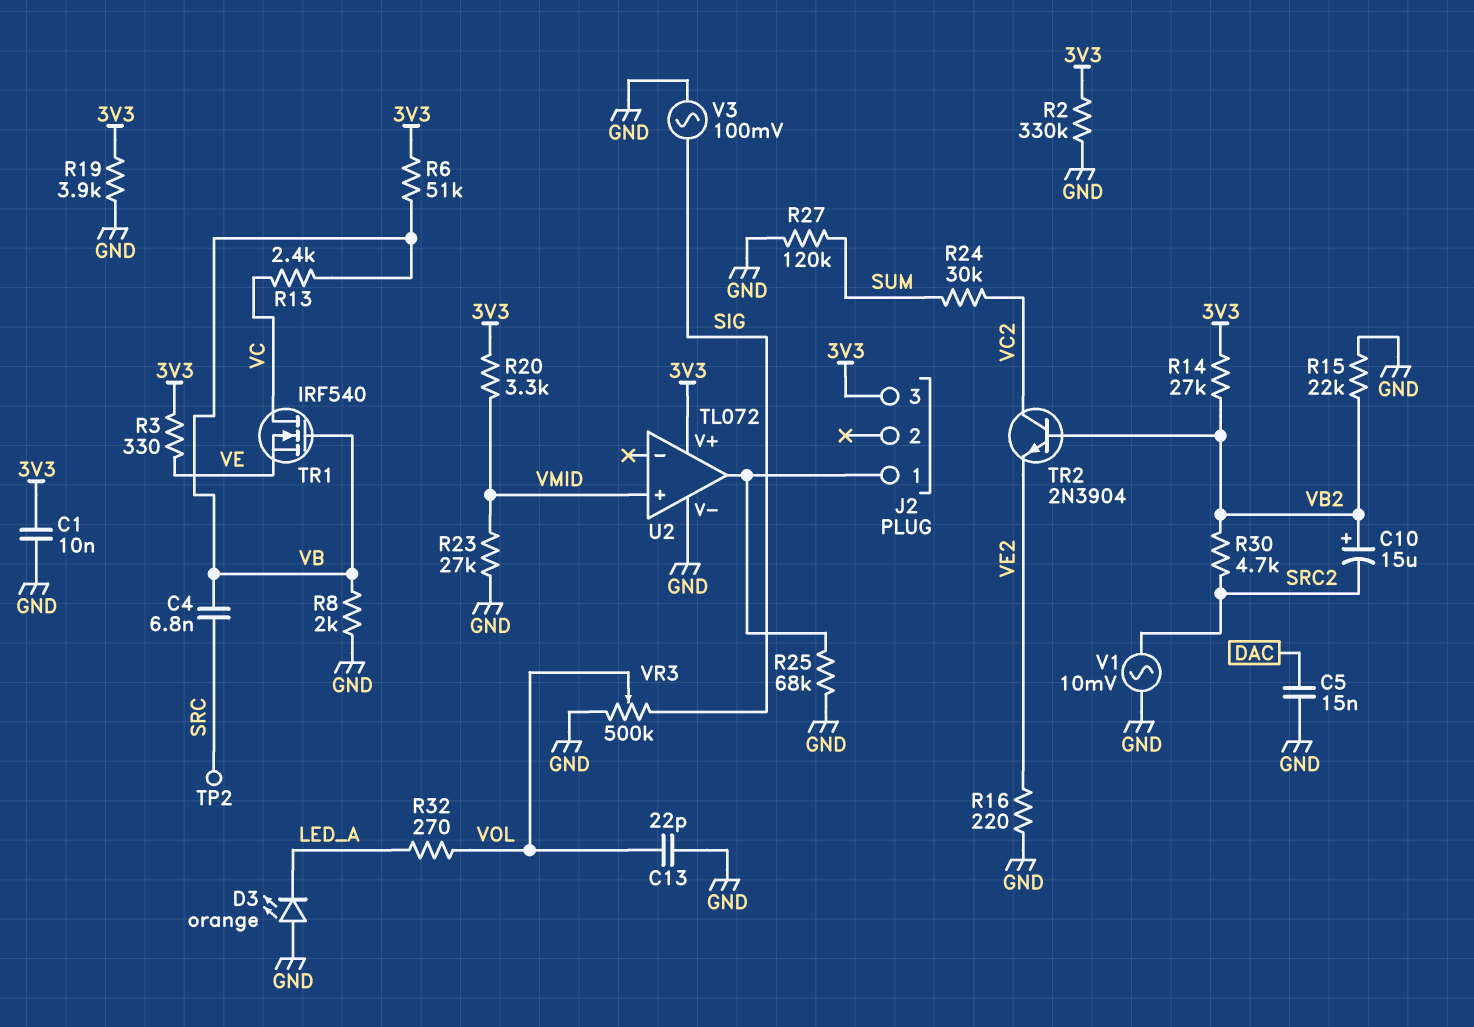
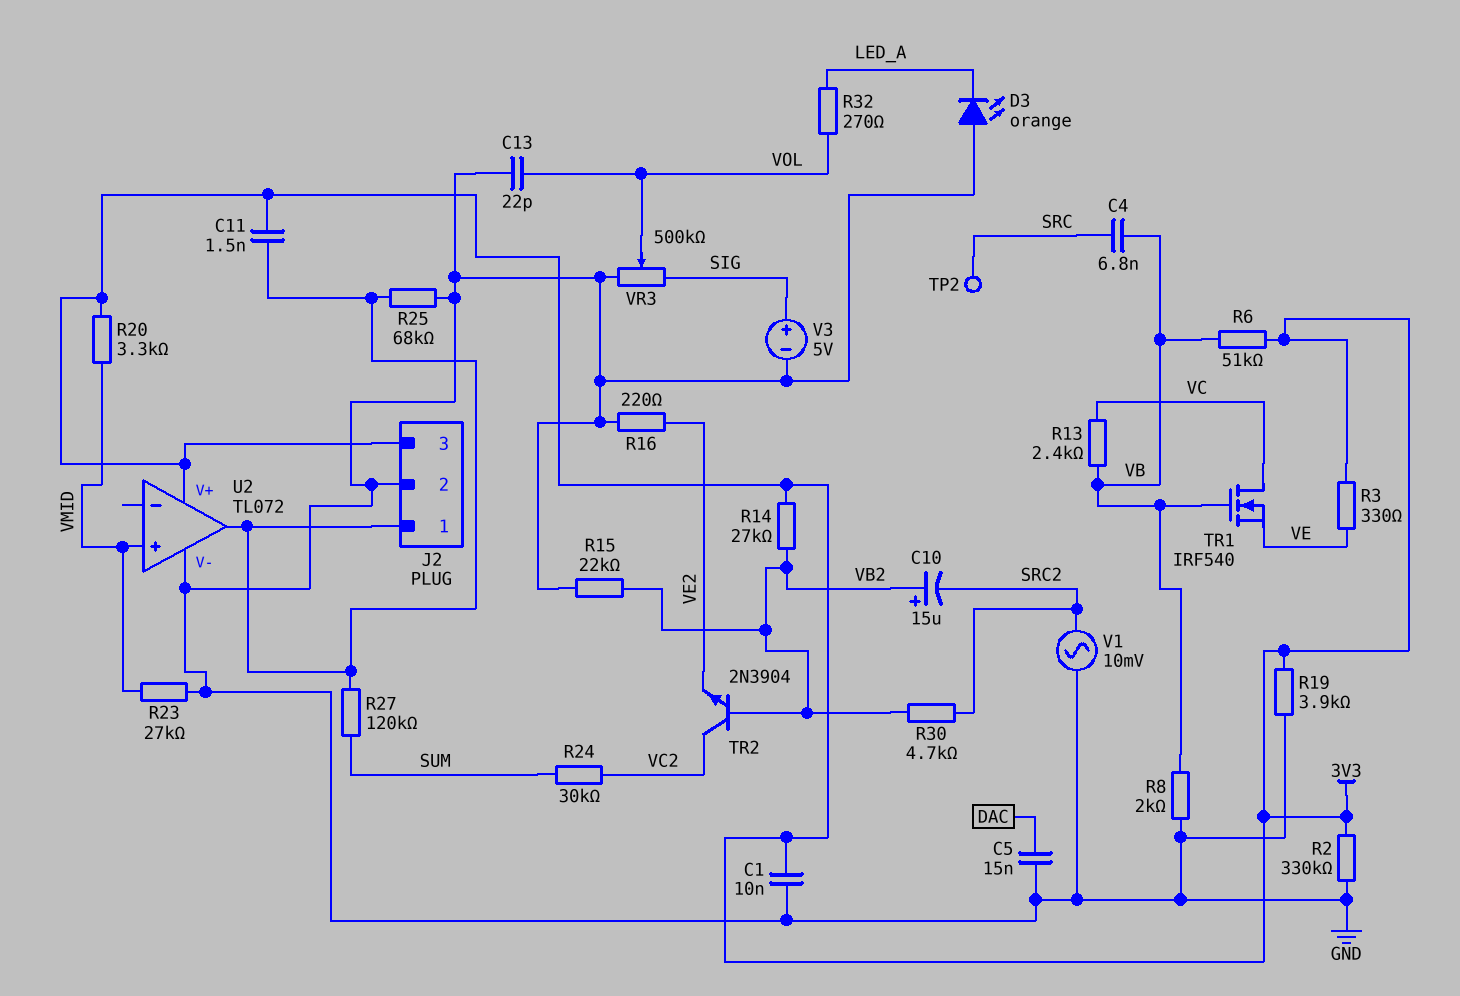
C11: none -> 1.5nF (3V3, J2/1)
J2 pin 2: none -> GND
R27: 120k (GND, SUM) -> 120k (J2/1, SUM)
V3: AC 100mV (GND, SIG) -> 5V (plus SIG, minus GND)

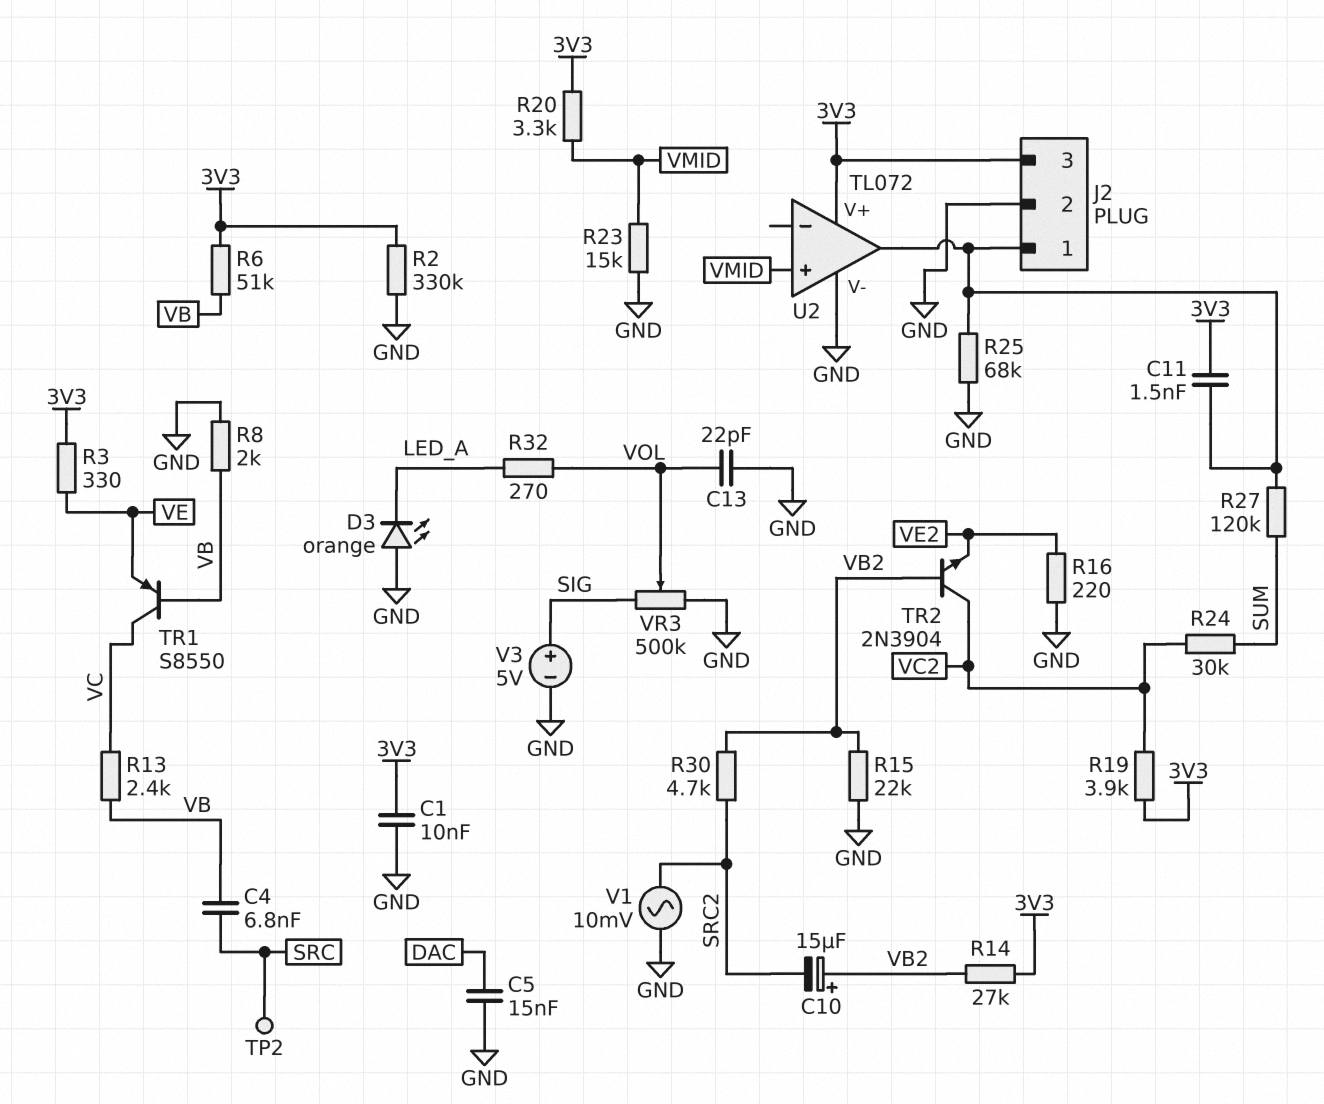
R19: 3.9k (3V3, GND) -> 3.9k (3V3, VC2)
R23: 27k (GND, VMID) -> 15k (GND, VMID)
TR1: NMOS IRF540 (G VB, D VC, S VE) -> PNP S8550 (B VB, C VC, E VE)

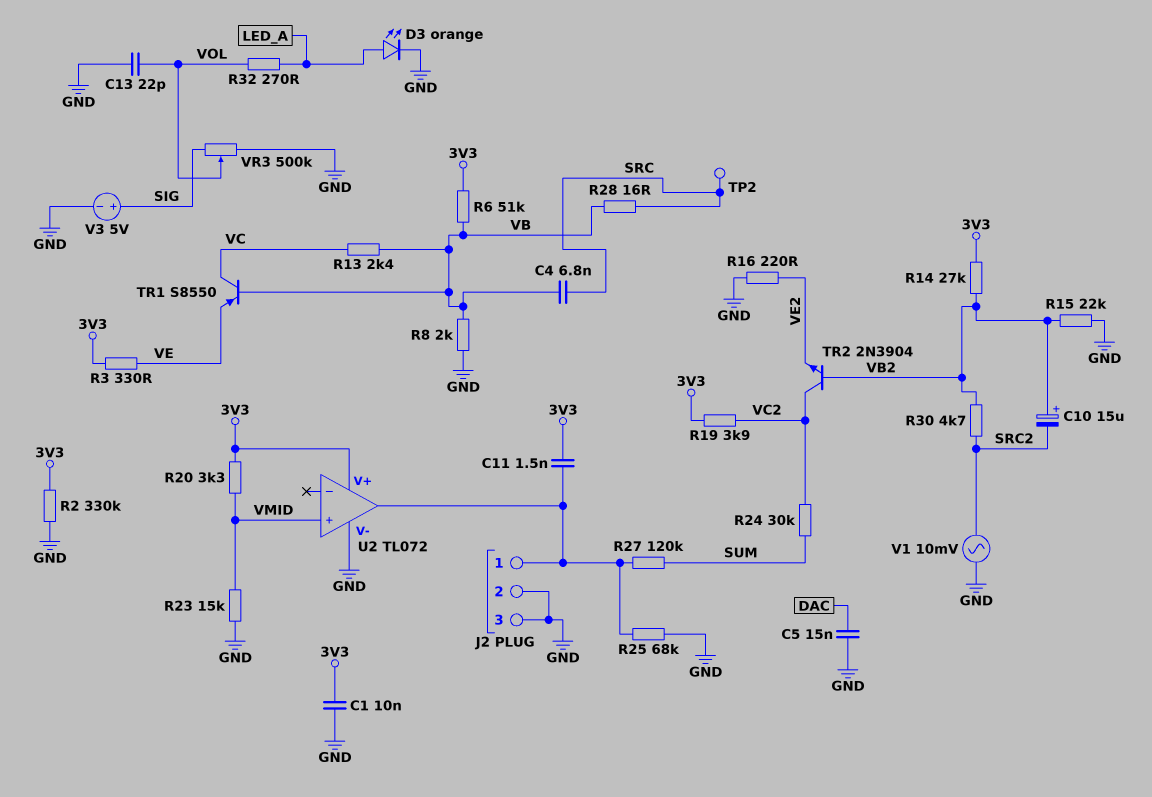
D3: LED orange (A GND, K LED_A) -> LED orange (A LED_A, K GND)
J2 pin 3: 3V3 -> GND
R28: none -> 16 (SRC, VB)

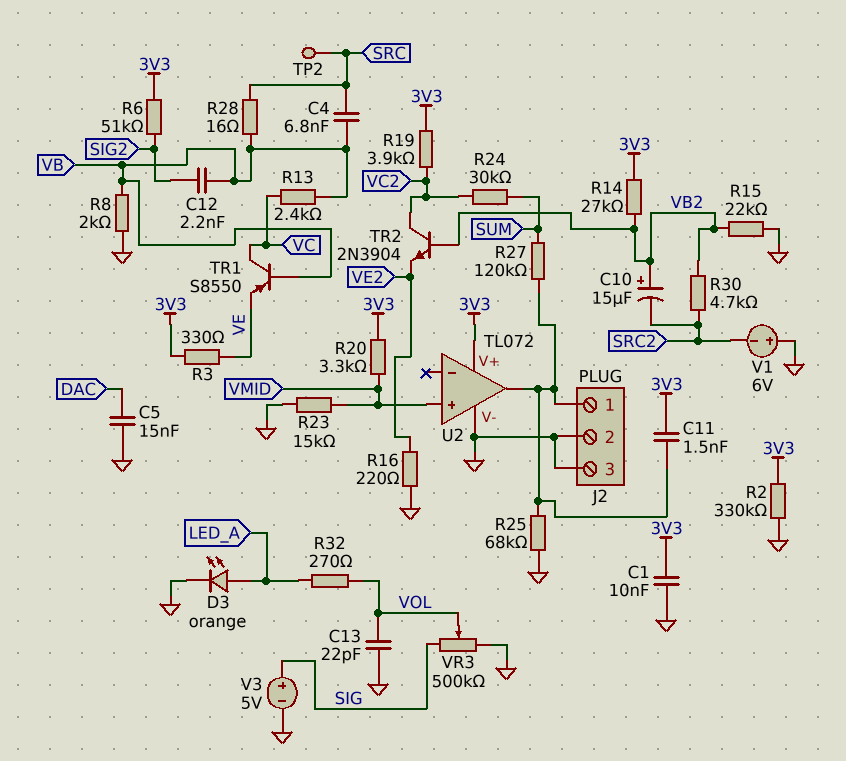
C12: none -> 2.2nF (SIG2, VB)
R6: 51k (3V3, VB) -> 51k (3V3, SIG2)
V1: AC 10mV (GND, SRC2) -> 6V (plus GND, minus SRC2)

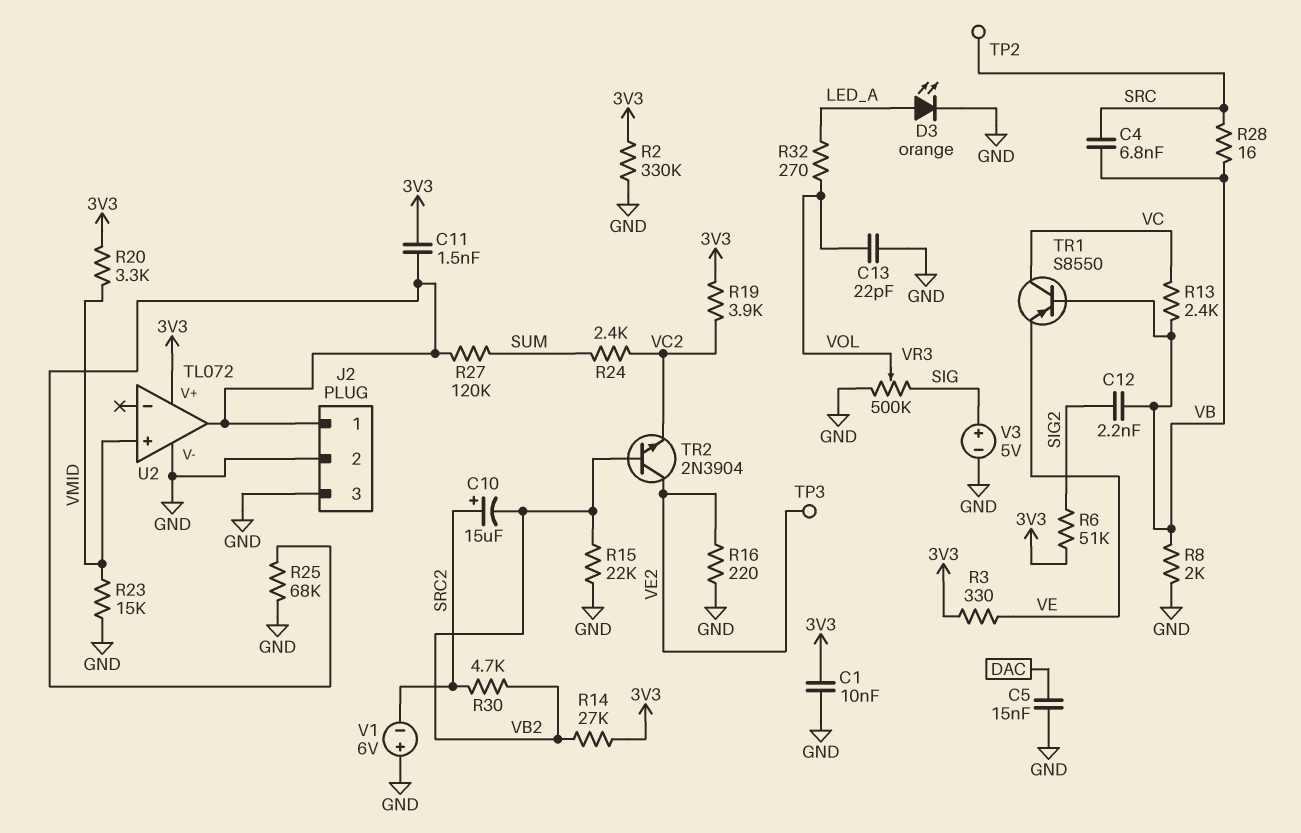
C10: 15uF (plus VB2, minus SRC2) -> 15uF (plus SRC2, minus VB2)
R24: 30k (SUM, VC2) -> 2.4k (SUM, VC2)
TP3: none -> test point (VE2)
TR2: NPN 2N3904 (B VB2, C VC2, E VE2) -> NPN 2N3904 (B VB2, C VE2, E VC2)

